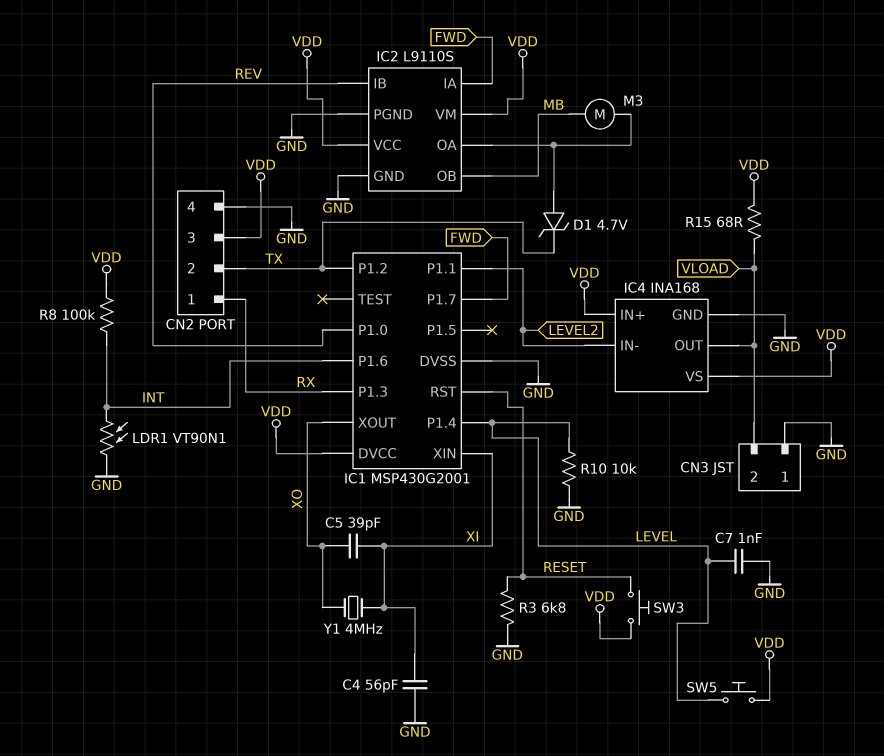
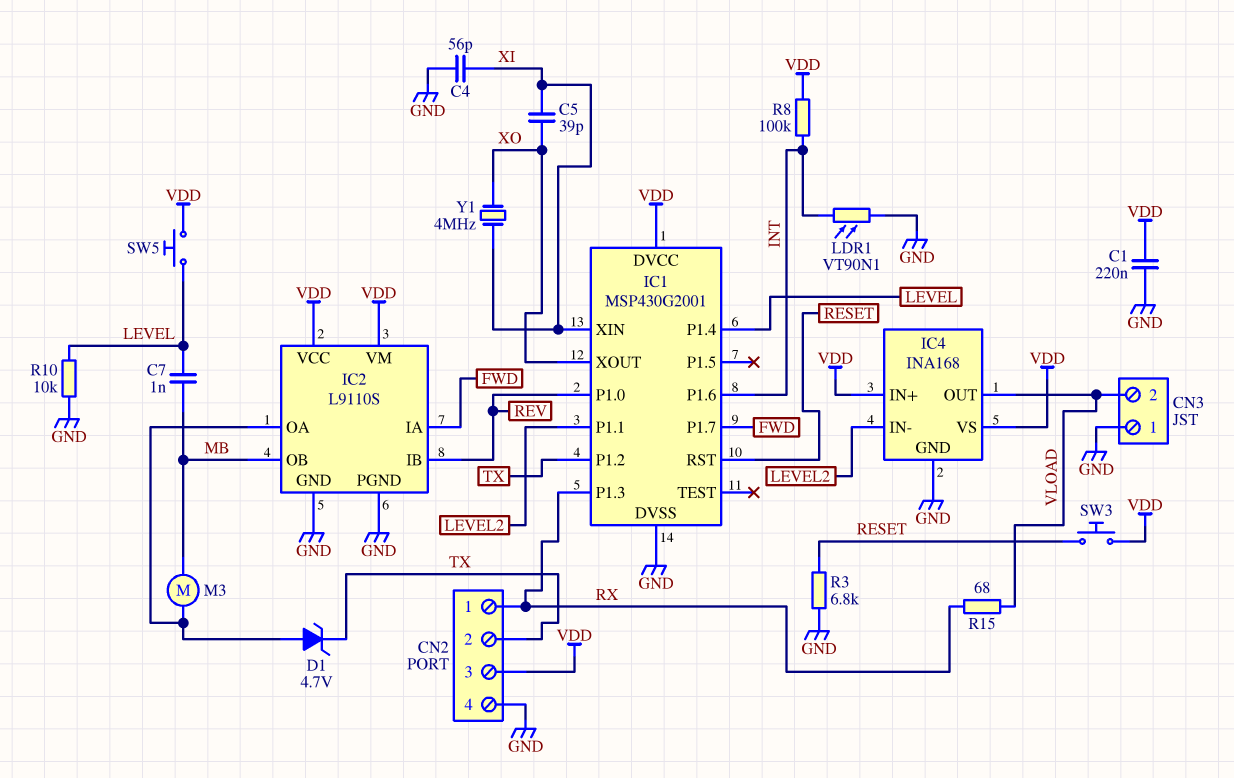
C1: none -> 220nF (GND, VDD)
C7: 1nF (GND, LEVEL) -> 1nF (LEVEL, MB)
R15: 68 (VDD, VLOAD) -> 68 (RX, VLOAD)

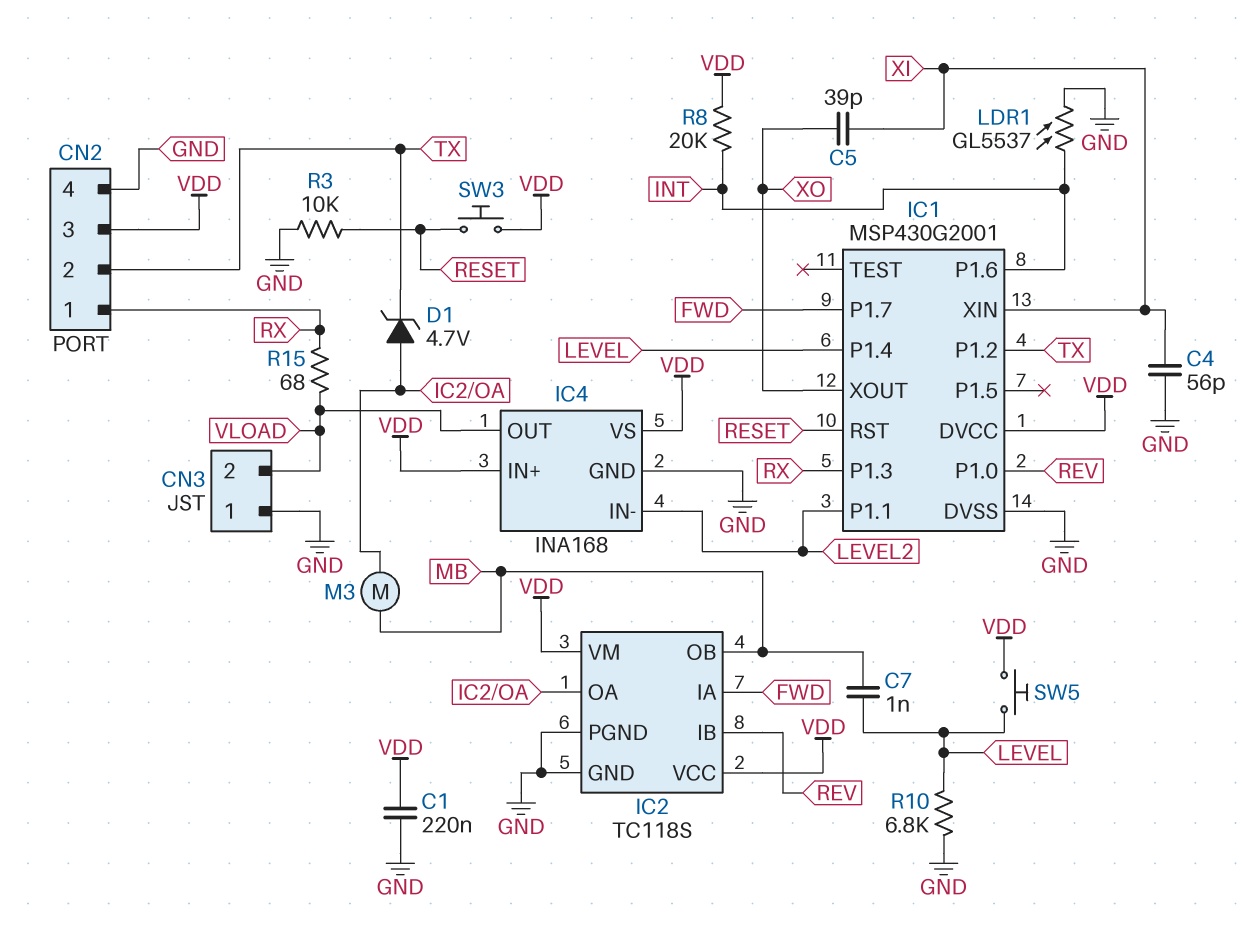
IC2: L9110S -> TC118S
LDR1: VT90N1 (GND, INT) -> GL5537 (GND, INT)
R3: 6.8k (GND, RESET) -> 10k (GND, RESET)
R8: 100k (INT, VDD) -> 20k (INT, VDD)
R10: 10k (GND, LEVEL) -> 6.8k (GND, LEVEL)
Y1: 4MHz (XI, XO) -> none

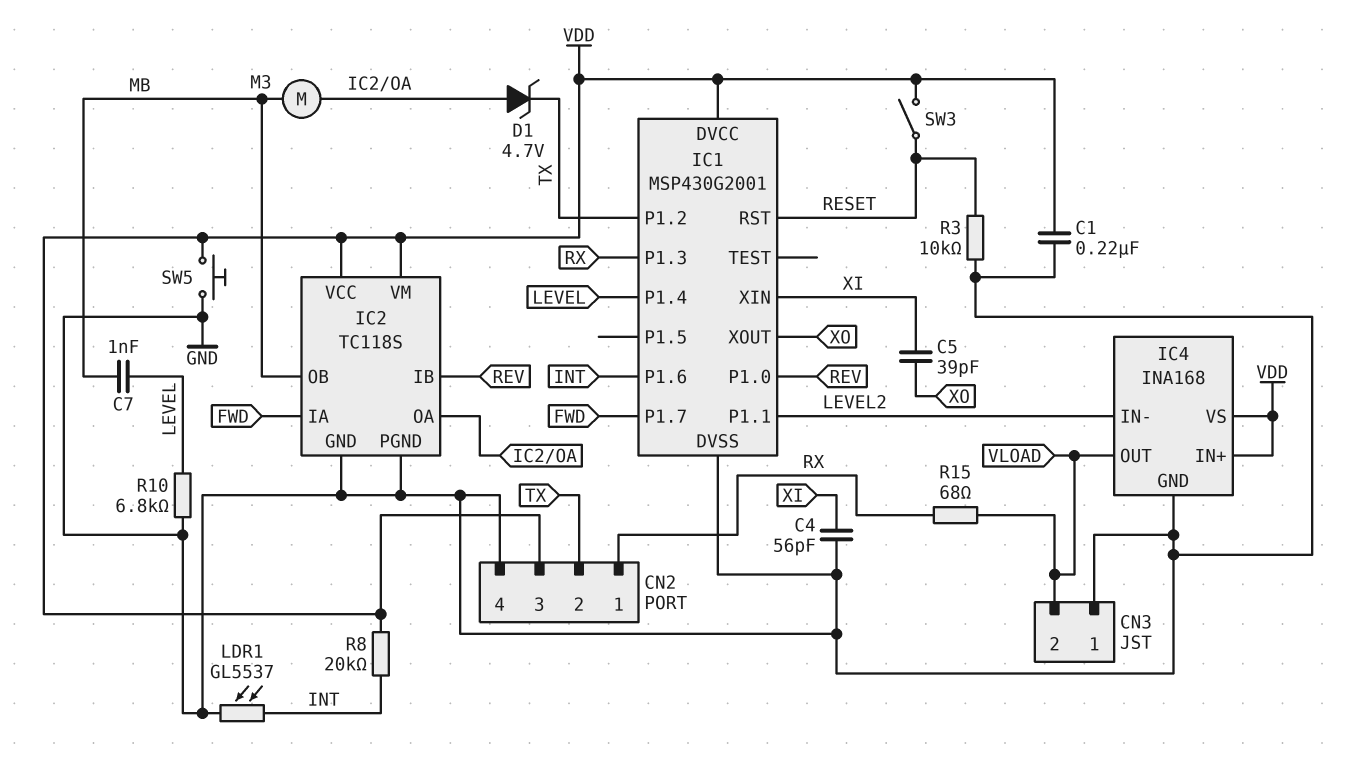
SW3: button (RESET, VDD) -> switch (RESET, VDD)
SW5: button (LEVEL, VDD) -> button (GND, VDD)

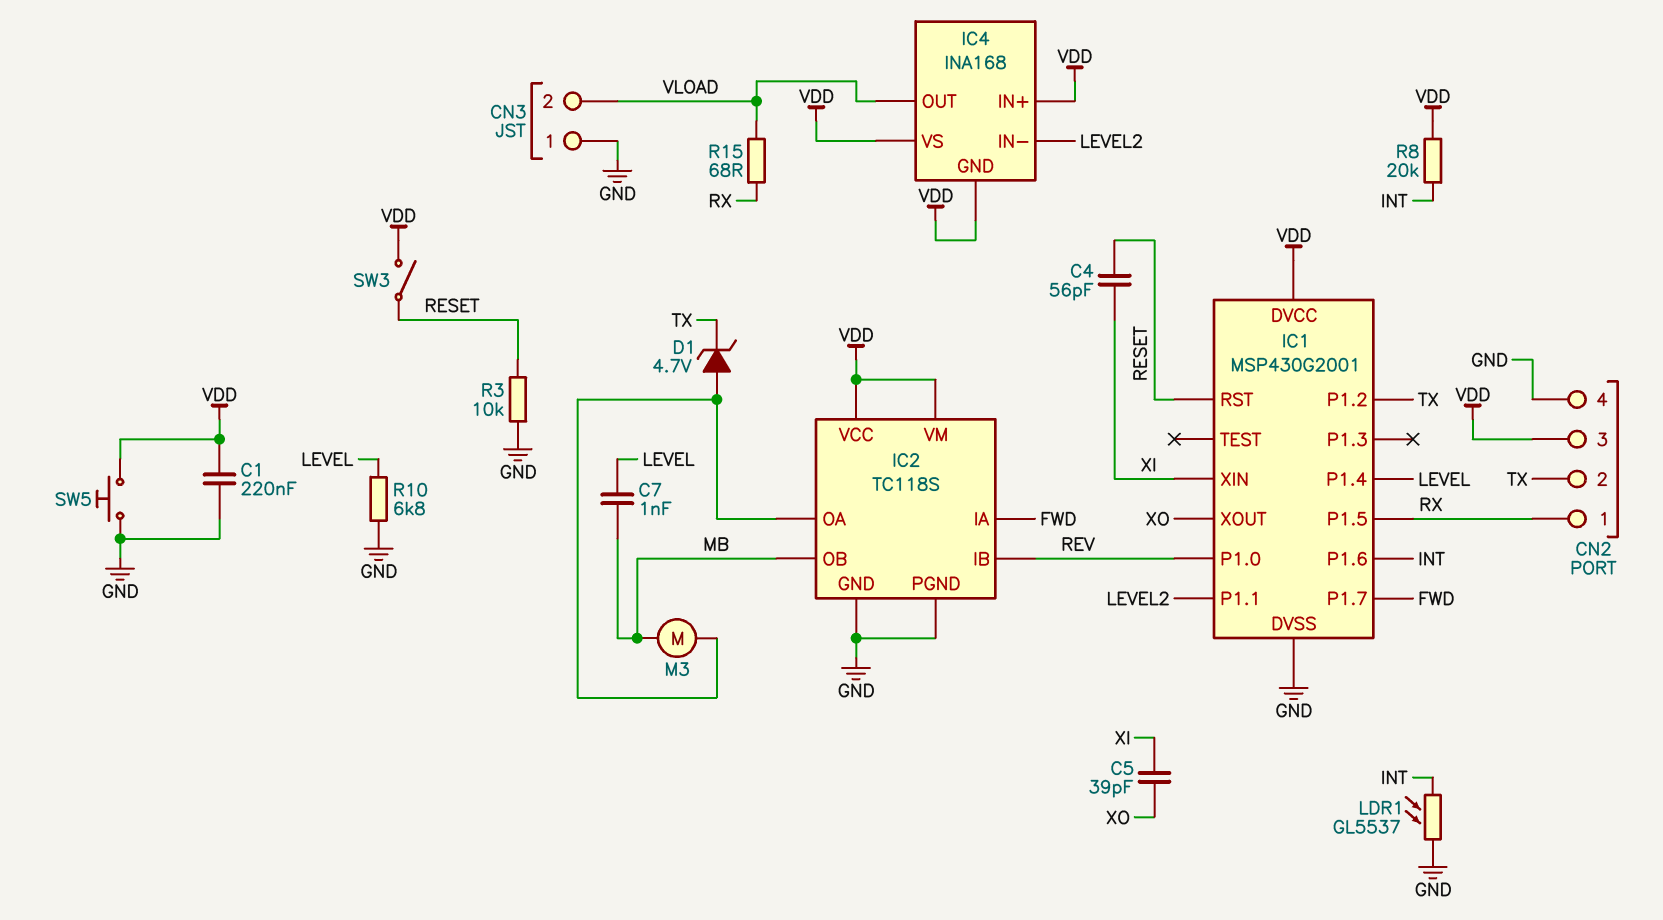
C4: 56pF (GND, XI) -> 56pF (RESET, XI)
IC1 pin P1.3: RX -> none
IC1 pin P1.5: none -> RX
IC4 pin GND: GND -> VDD

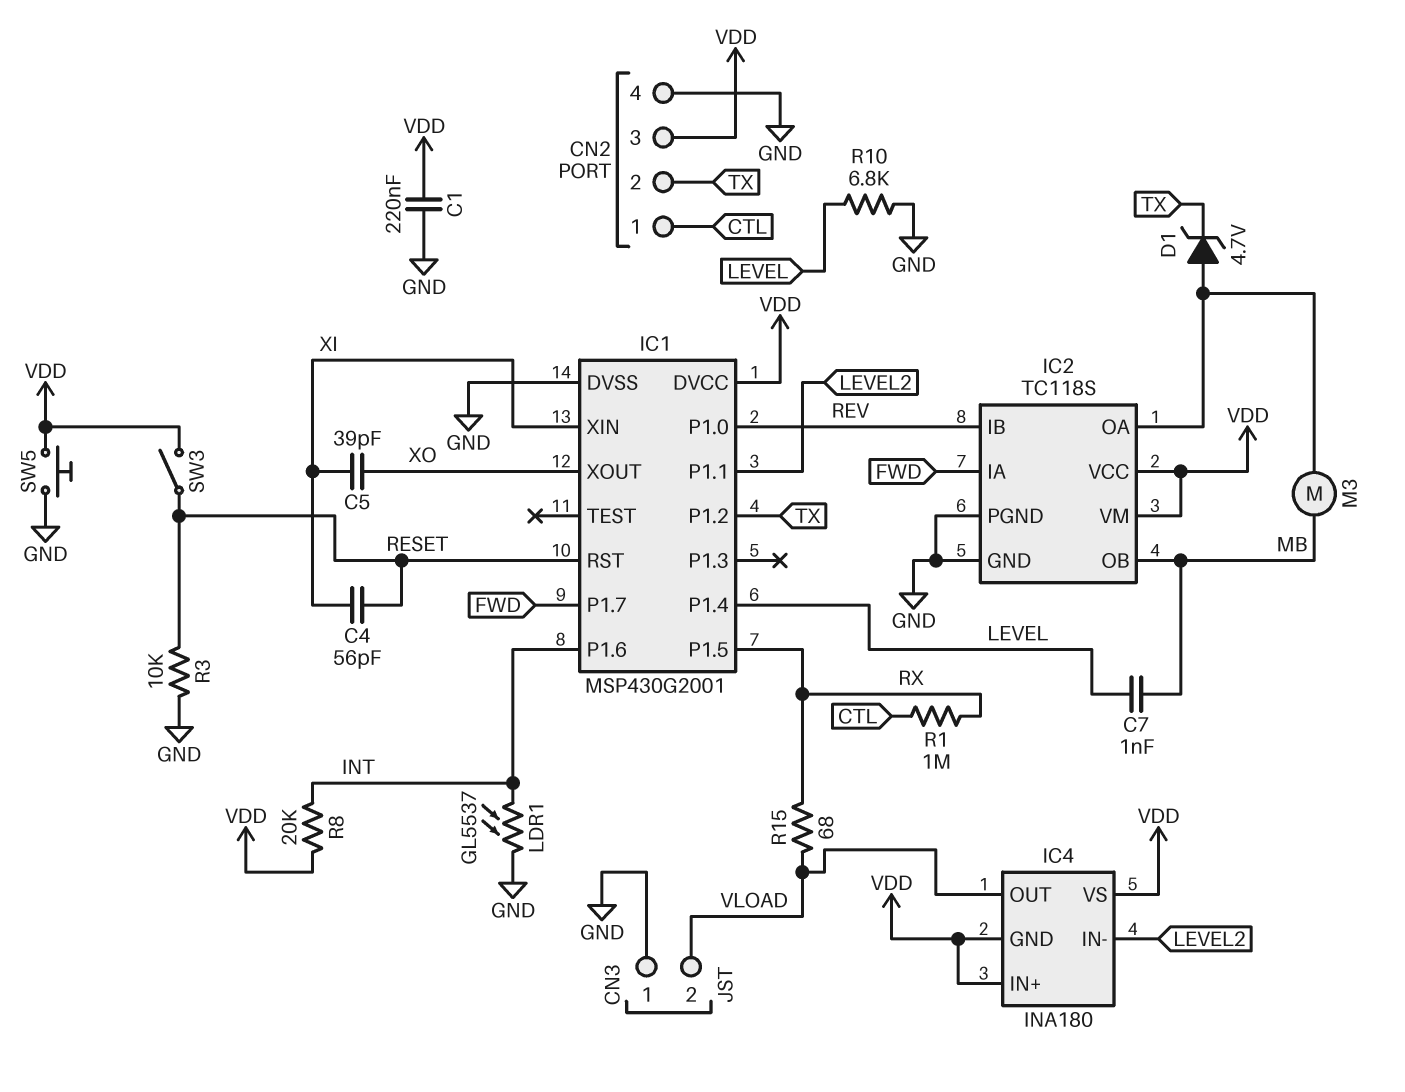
CN2 pin 1: RX -> CTL
IC4: INA168 -> INA180
R1: none -> 1M (CTL, RX)

